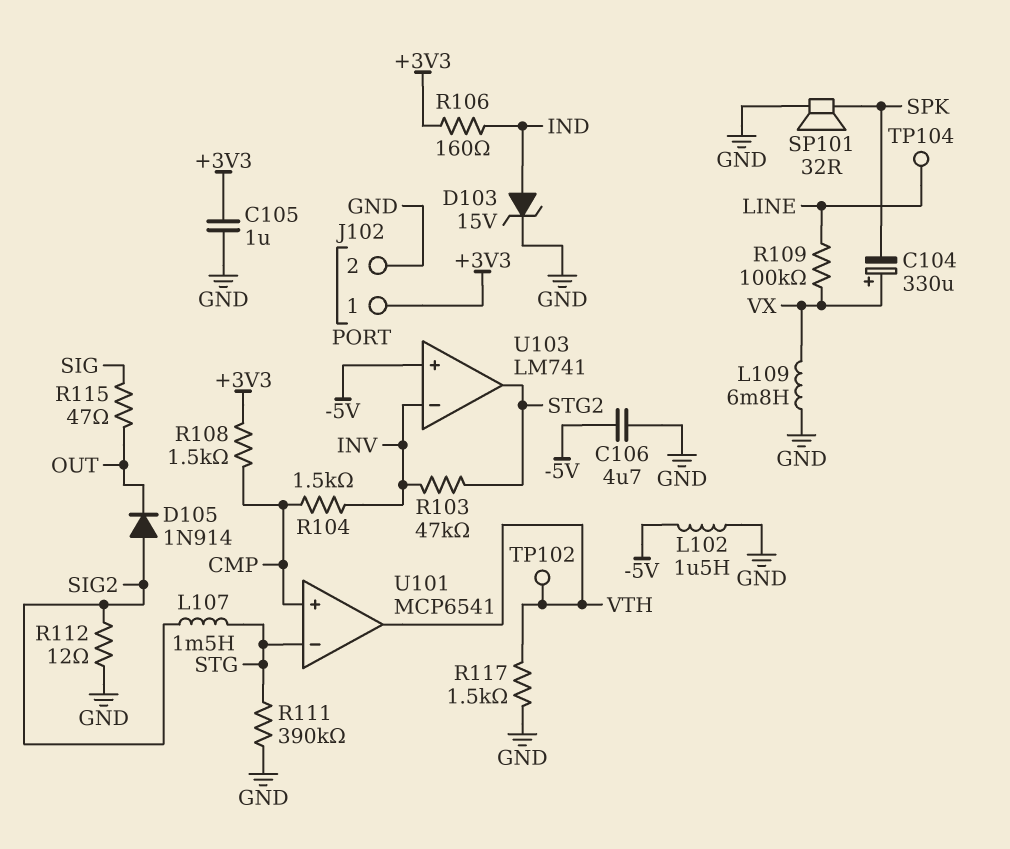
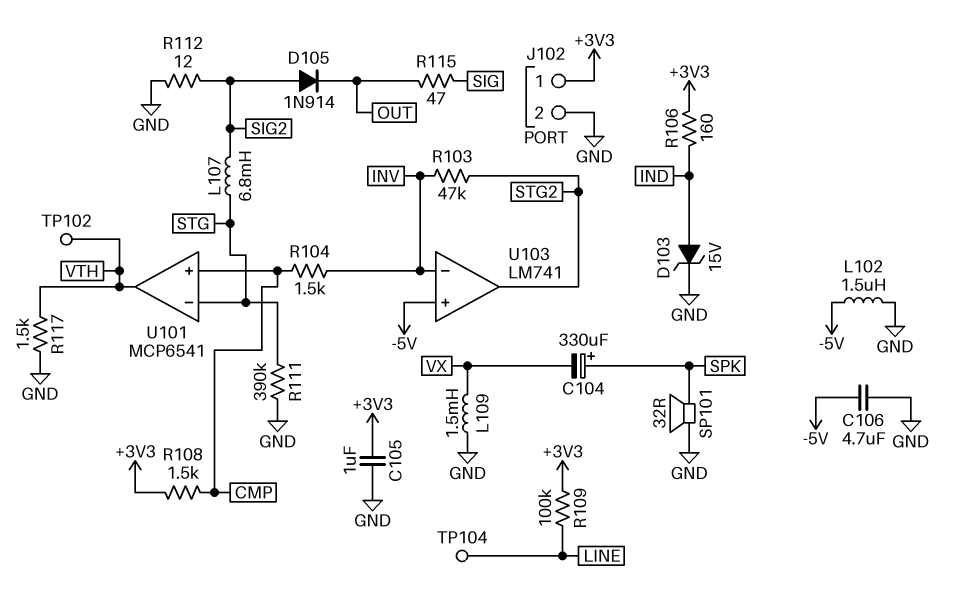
C104: 330uF (plus VX, minus SPK) -> 330uF (plus SPK, minus VX)
L107: 1.5mH (SIG2, STG) -> 6.8mH (SIG2, STG)
L109: 6.8mH (GND, VX) -> 1.5mH (GND, VX)
R109: 100k (LINE, VX) -> 100k (+3V3, LINE)

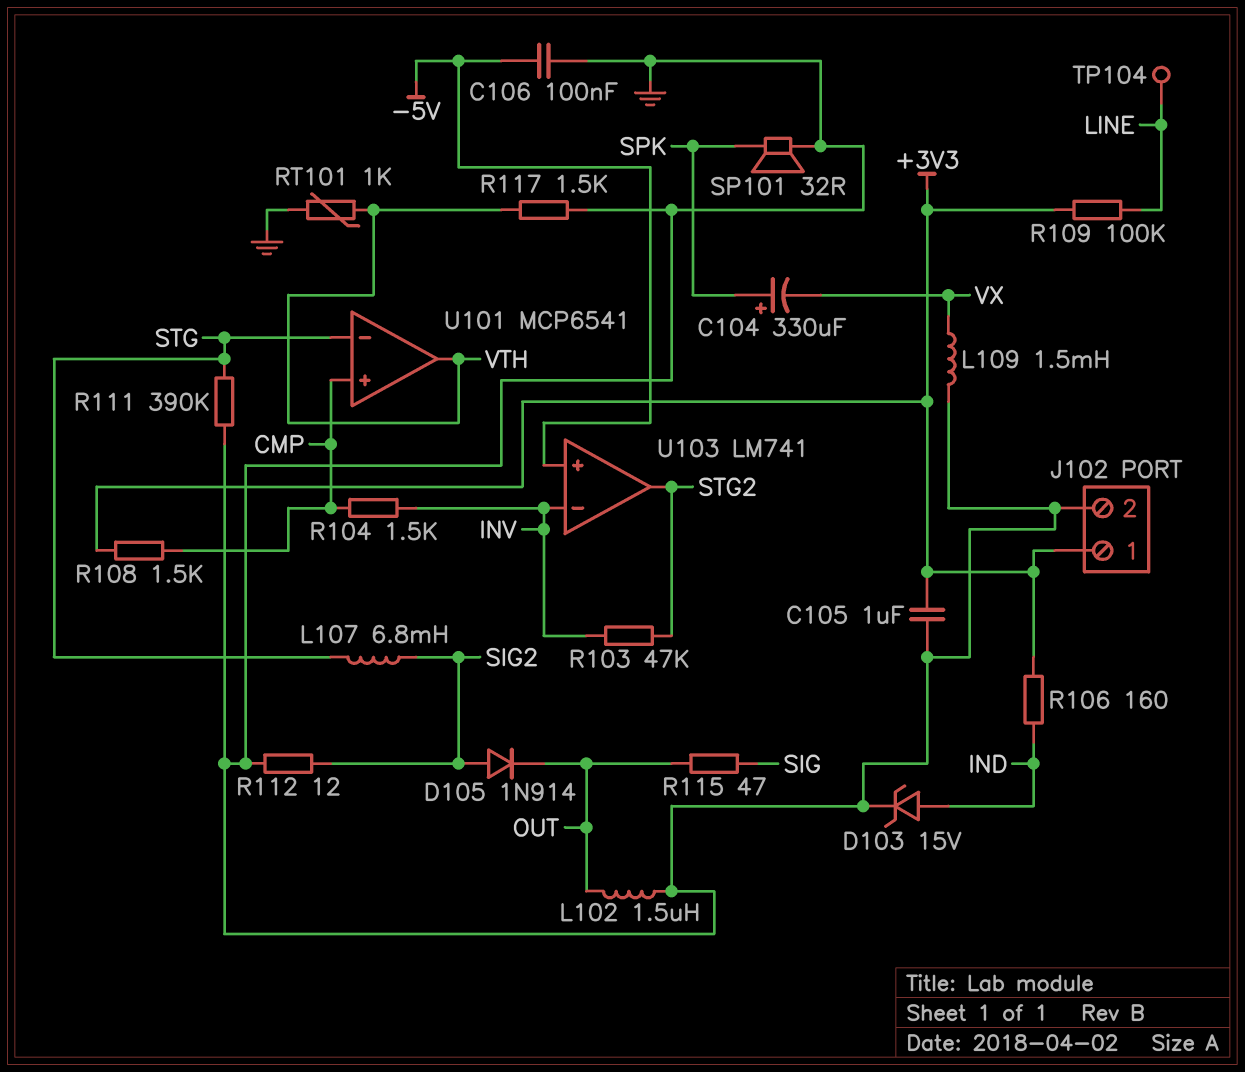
C106: 4.7uF (-5V, GND) -> 100nF (-5V, GND)
L102: 1.5uH (-5V, GND) -> 1.5uH (GND, OUT)
RT101: none -> 1k (GND, VTH)
TP102: test point (VTH) -> none

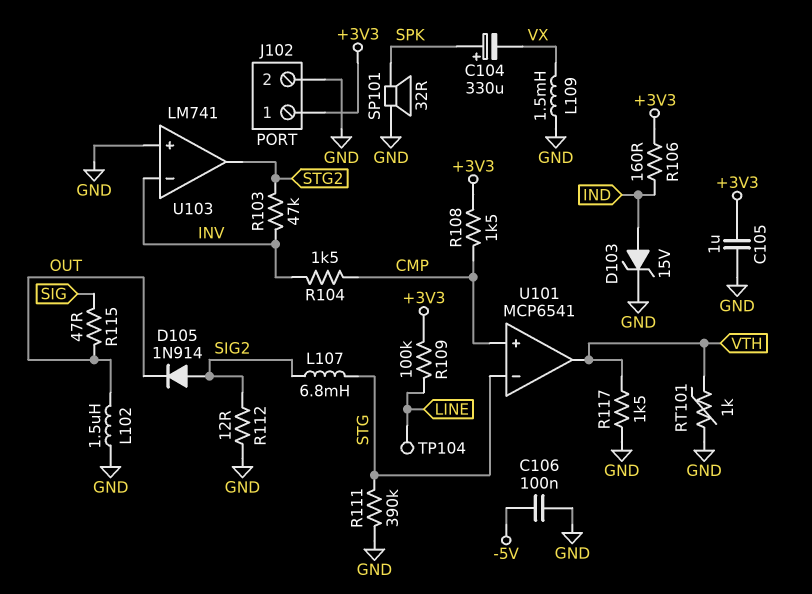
U103 pin in+: -5V -> GND

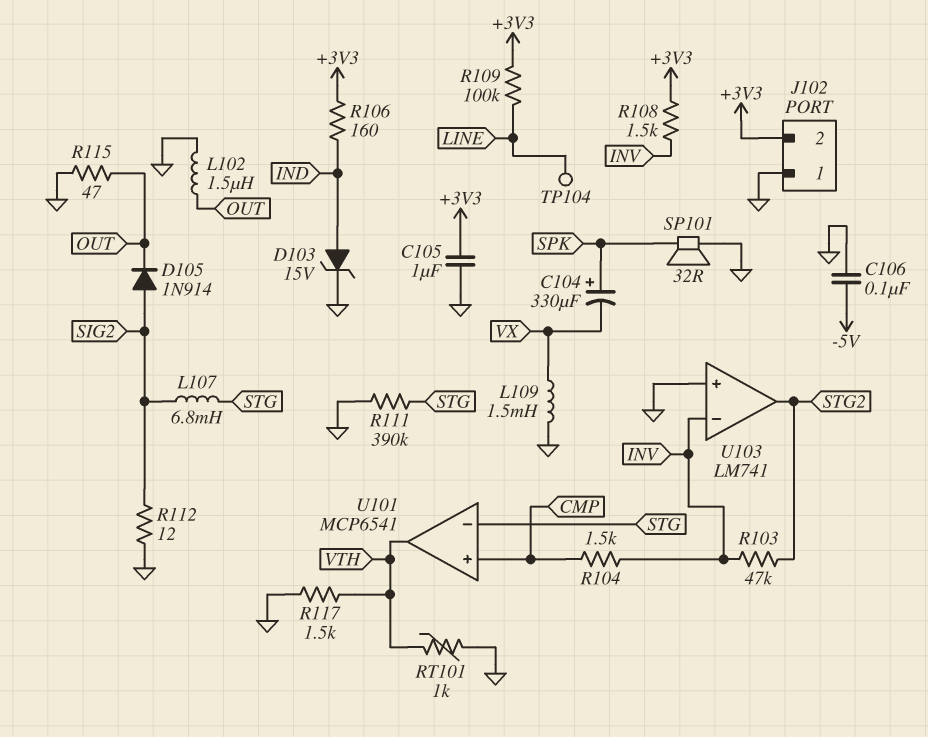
J102 pin 1: +3V3 -> GND
J102 pin 2: GND -> +3V3
R108: 1.5k (+3V3, CMP) -> 1.5k (+3V3, INV)
R115: 47 (OUT, SIG) -> 47 (GND, OUT)

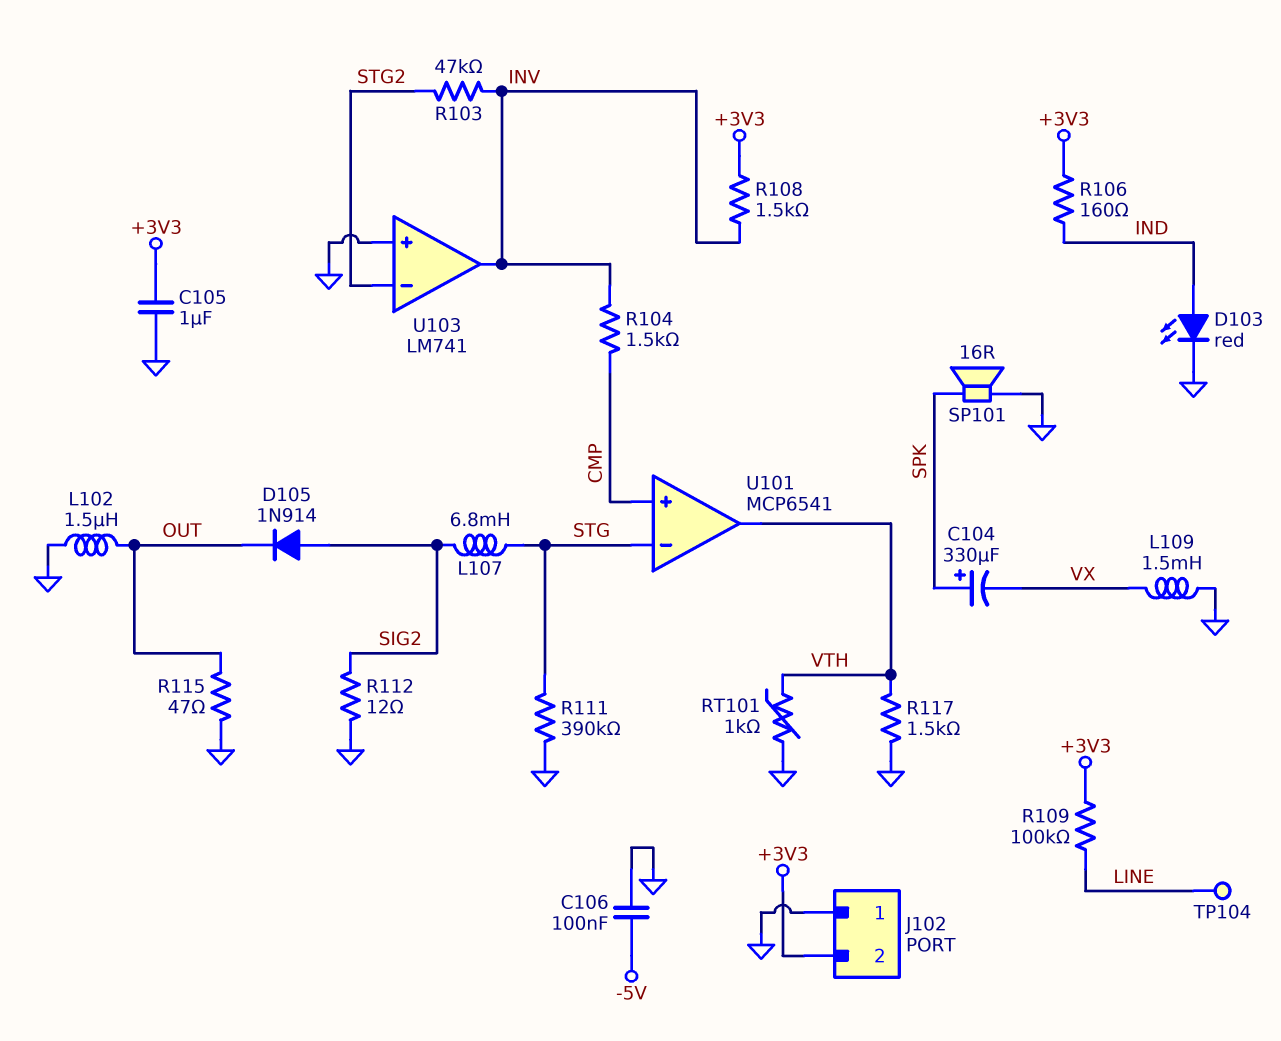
D103: zener 15V (A IND, K GND) -> LED red (A IND, K GND)
SP101: speaker 32R (GND, SPK) -> speaker 16R (GND, SPK)
U103 pin in-: INV -> STG2
U103 pin out: STG2 -> INV

